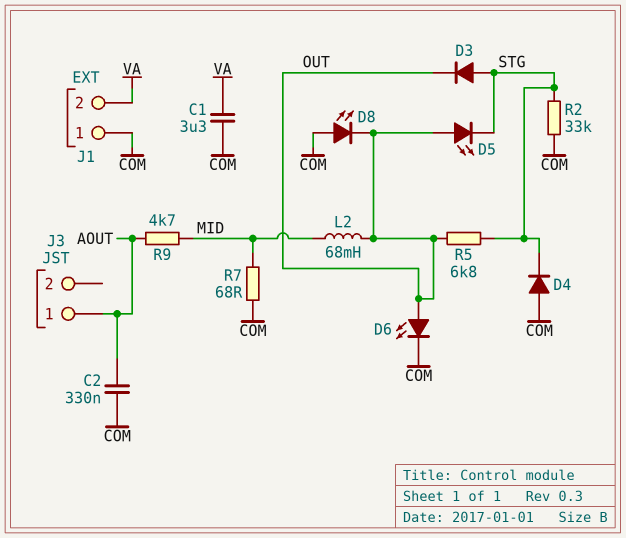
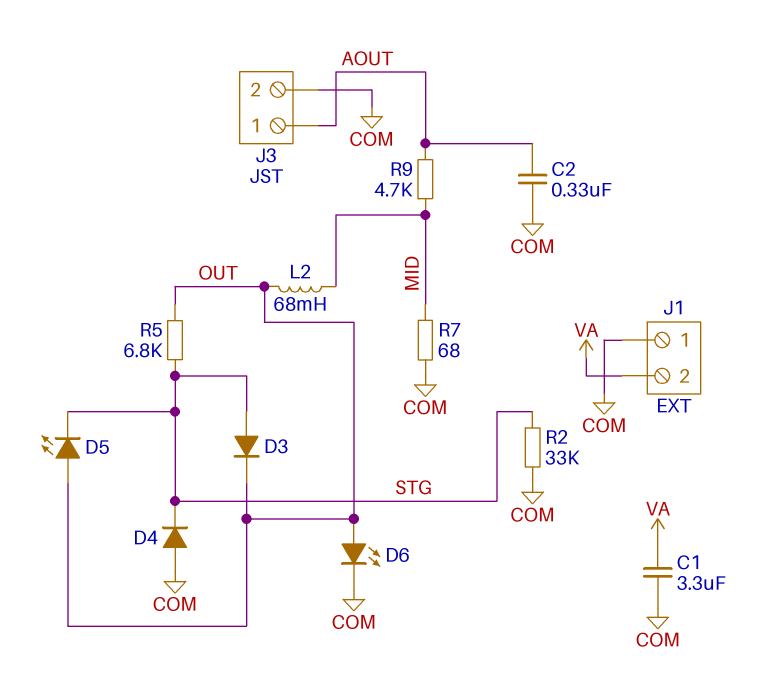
D8: LED (A COM, K OUT) -> none
J3 pin 2: none -> COM

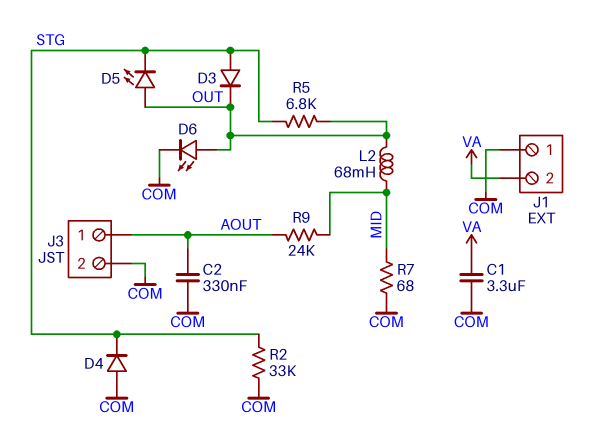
R9: 4.7k (AOUT, MID) -> 24k (AOUT, MID)

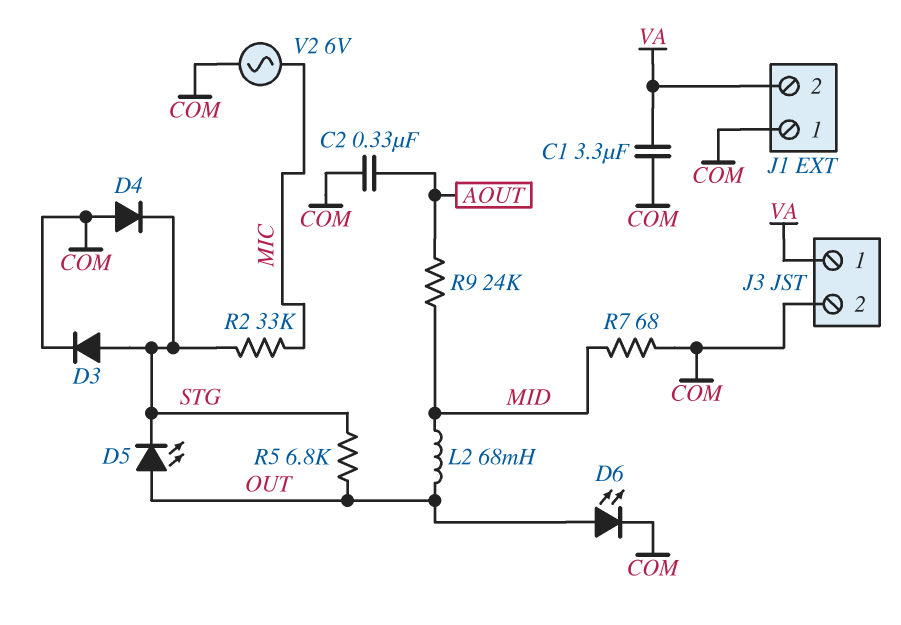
D3: diode (A STG, K OUT) -> diode (A STG, K COM)
J3 pin 1: AOUT -> VA
R2: 33k (COM, STG) -> 33k (MIC, STG)
V2: none -> AC 6V (COM, MIC)

